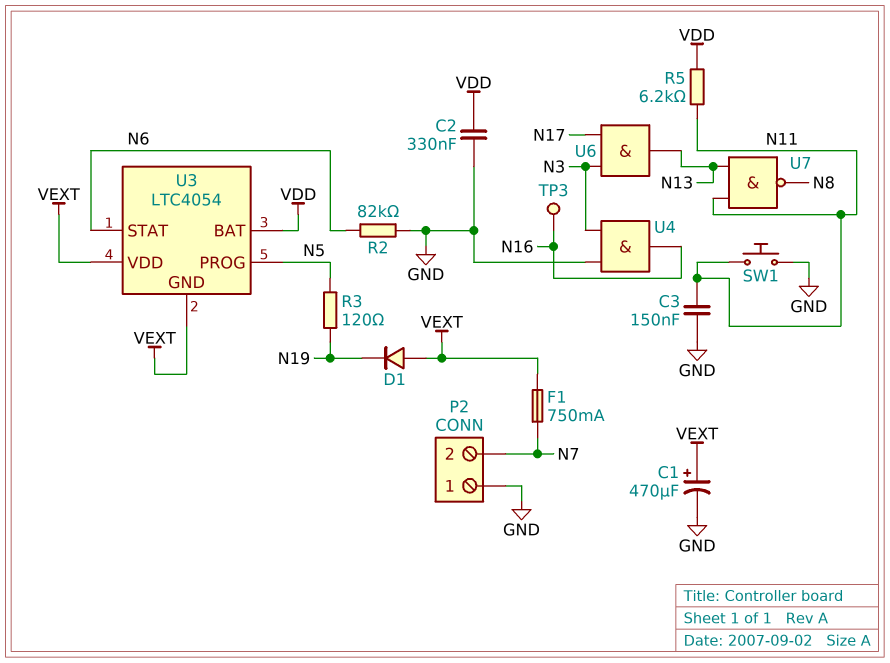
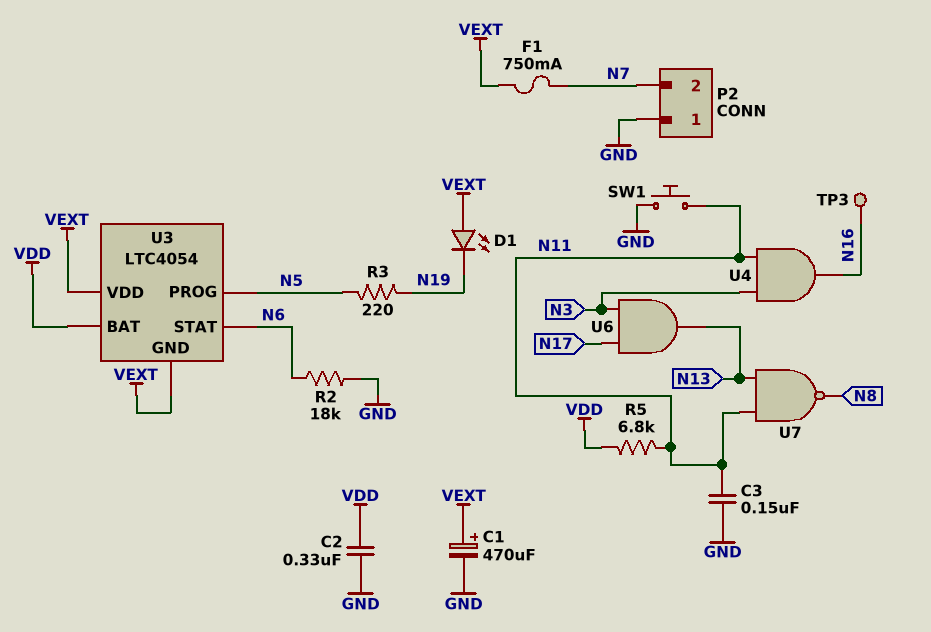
D1: diode (A VEXT, K N19) -> LED (A VEXT, K N19)
R2: 82k (GND, N6) -> 18k (GND, N6)
R3: 120 (N5, N19) -> 220 (N5, N19)
R5: 6.2k (N11, VDD) -> 6.8k (N11, VDD)
U4: AND (in GND, in N3, out N16) -> AND (in N3, in N11, out N16)

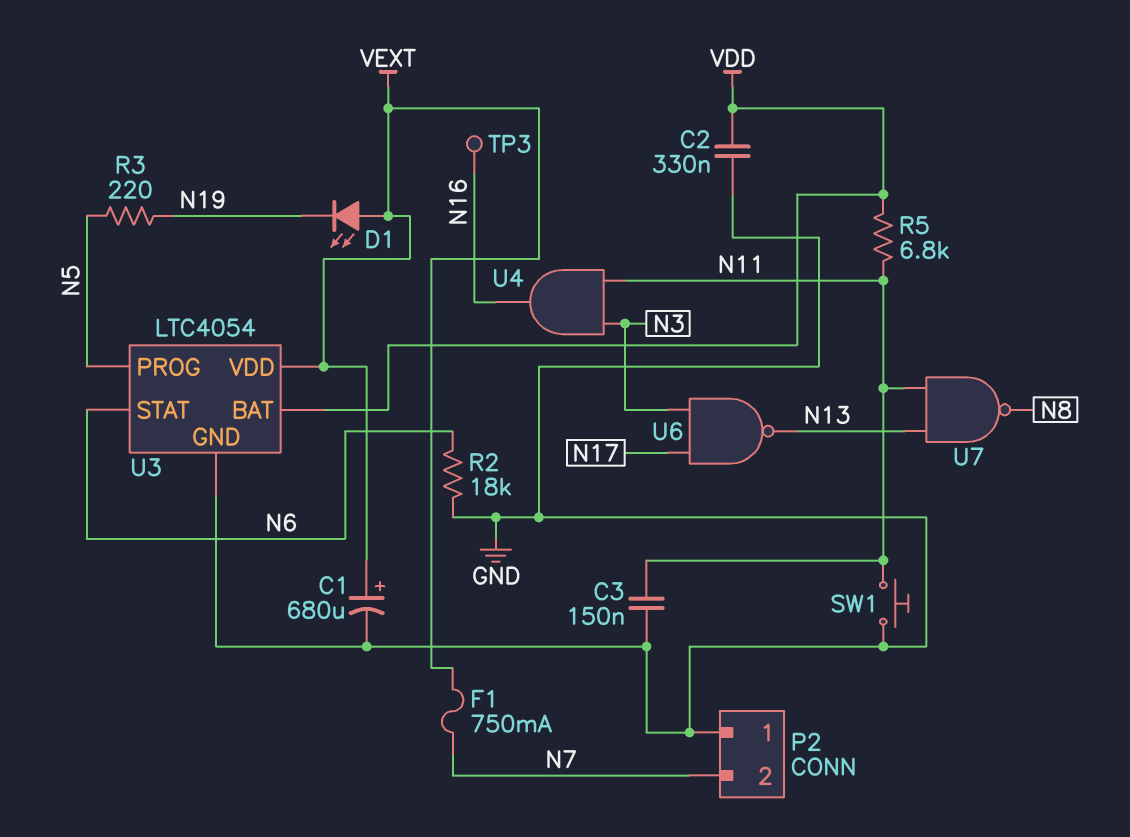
C1: 470uF (plus VEXT, minus GND) -> 680uF (plus VEXT, minus GND)
U3 pin GND: VEXT -> GND
U6: AND (in N3, in N17, out N13) -> NAND (in N3, in N17, out N13)

